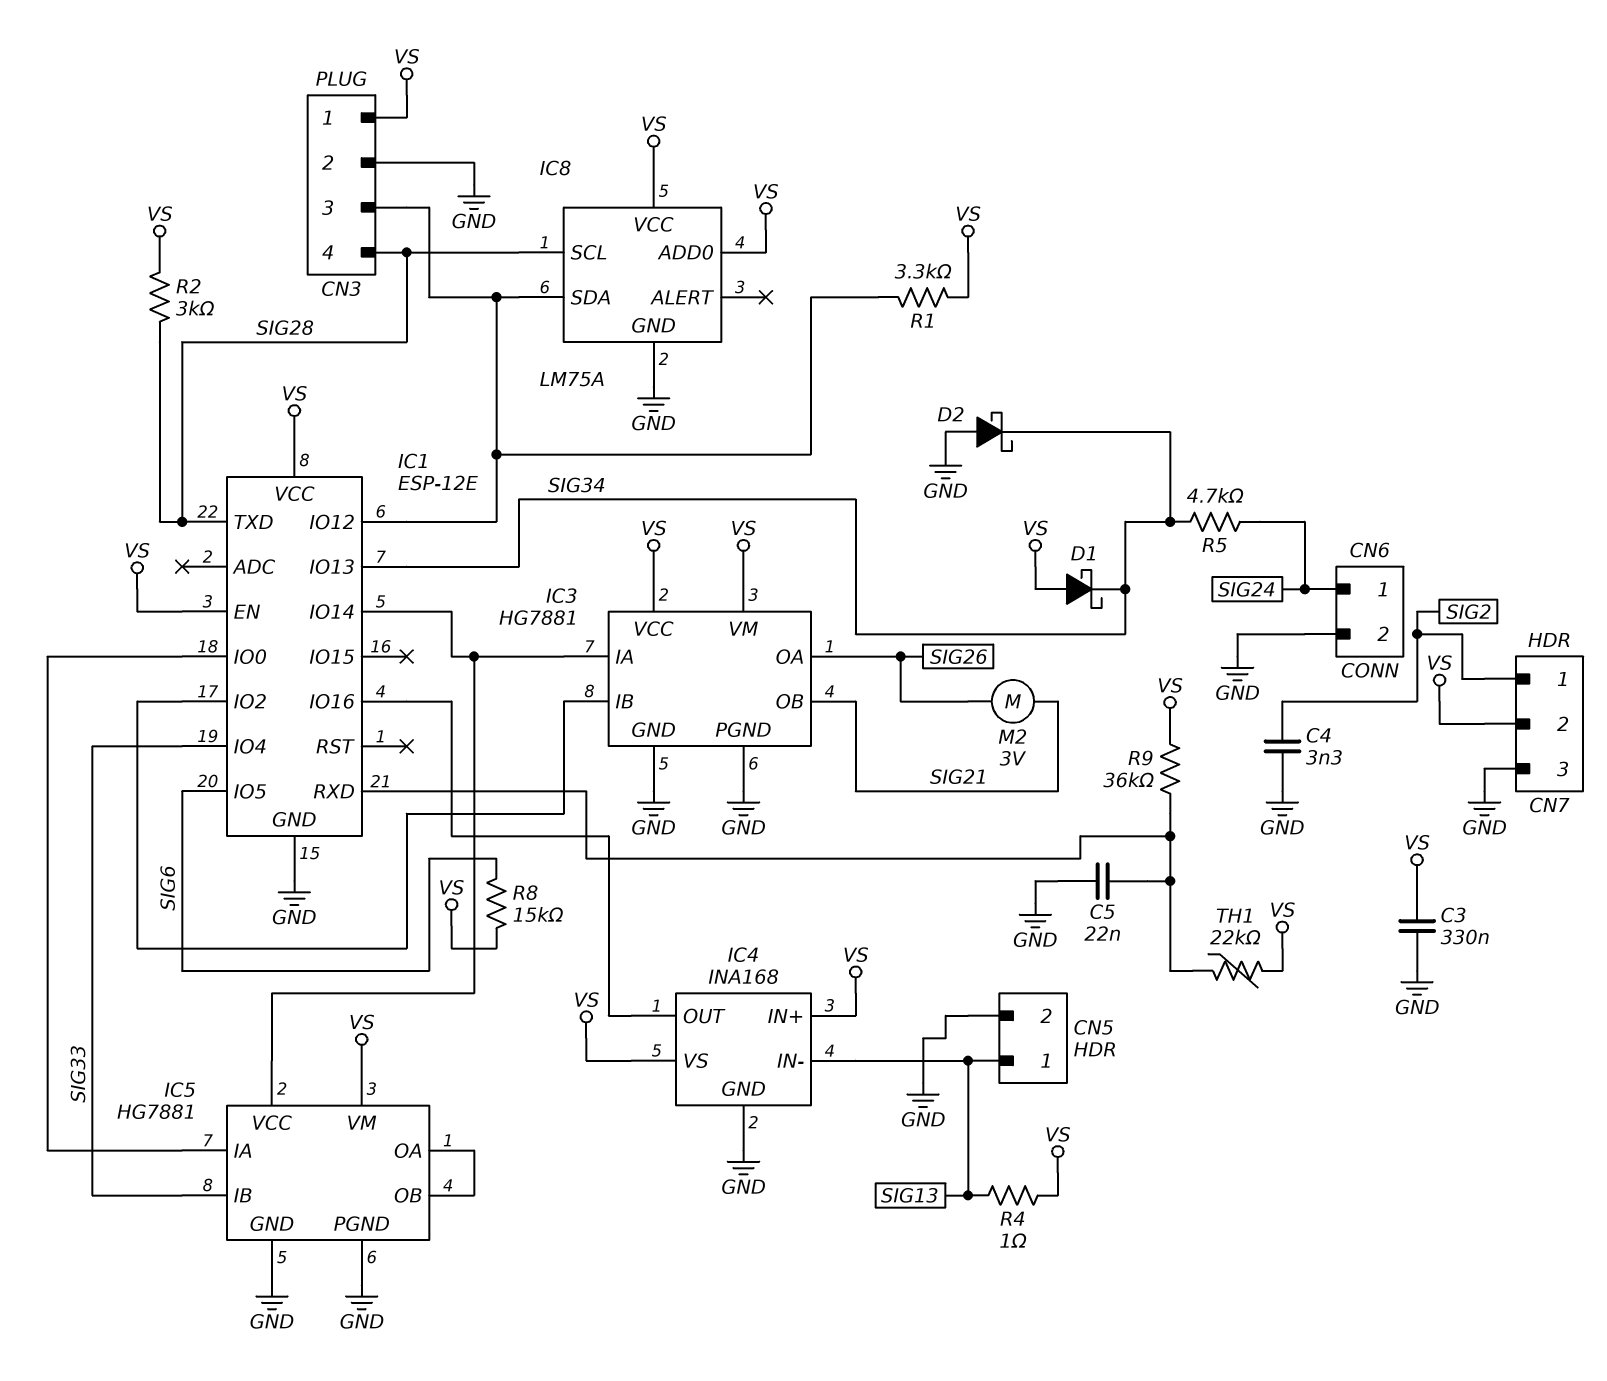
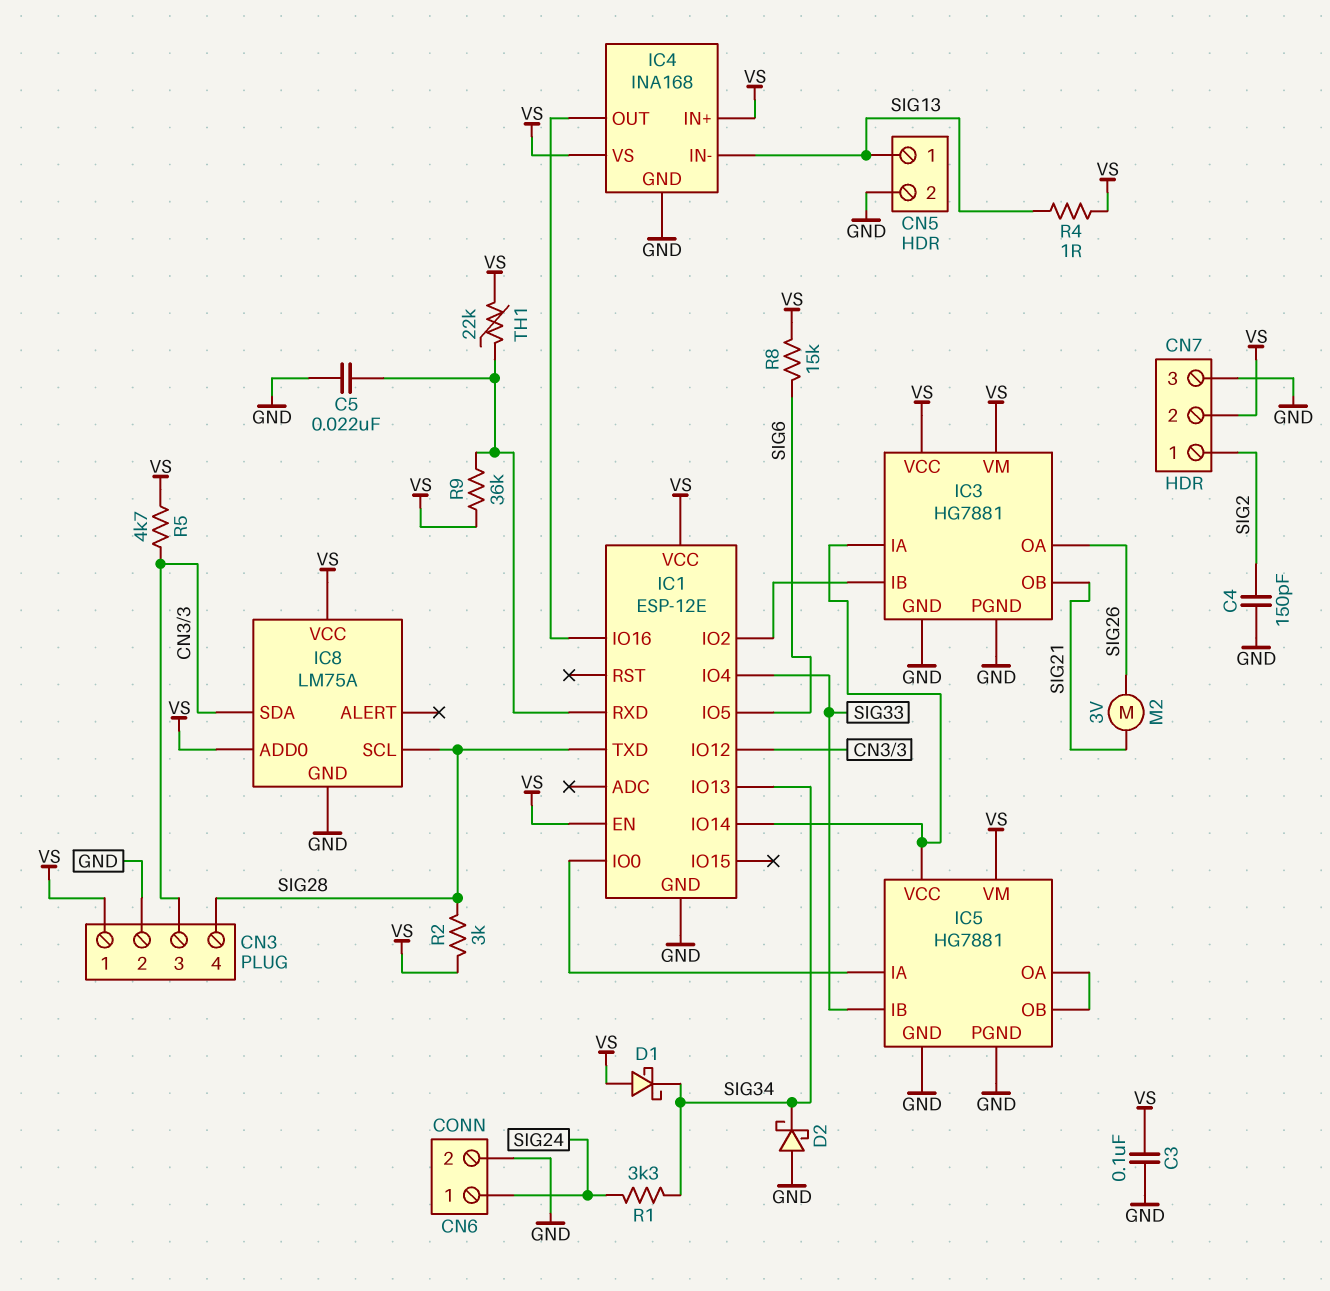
C3: 330nF (GND, VS) -> 100nF (GND, VS)
C4: 3.3nF (GND, SIG2) -> 150pF (GND, SIG2)
R1: 3.3k (CN3/3, VS) -> 3.3k (SIG24, SIG34)
R5: 4.7k (SIG24, SIG34) -> 4.7k (CN3/3, VS)

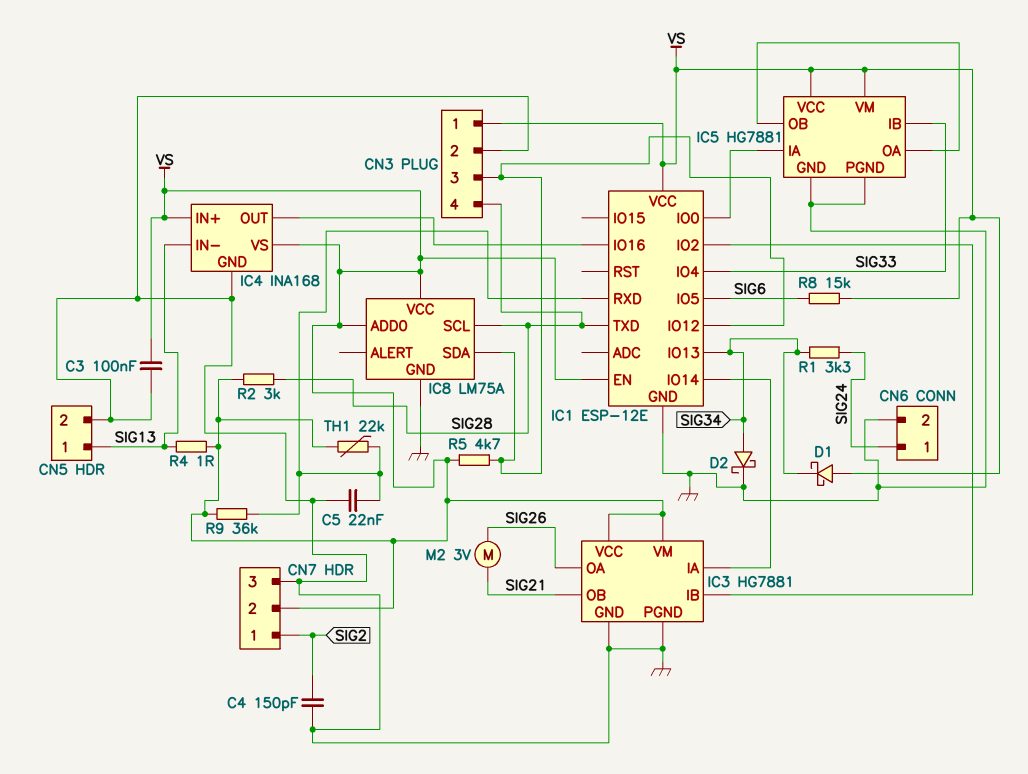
D2: schottky (A GND, K SIG34) -> schottky (A SIG34, K GND)
IC5 pin VCC: IC1/IO14 -> VS

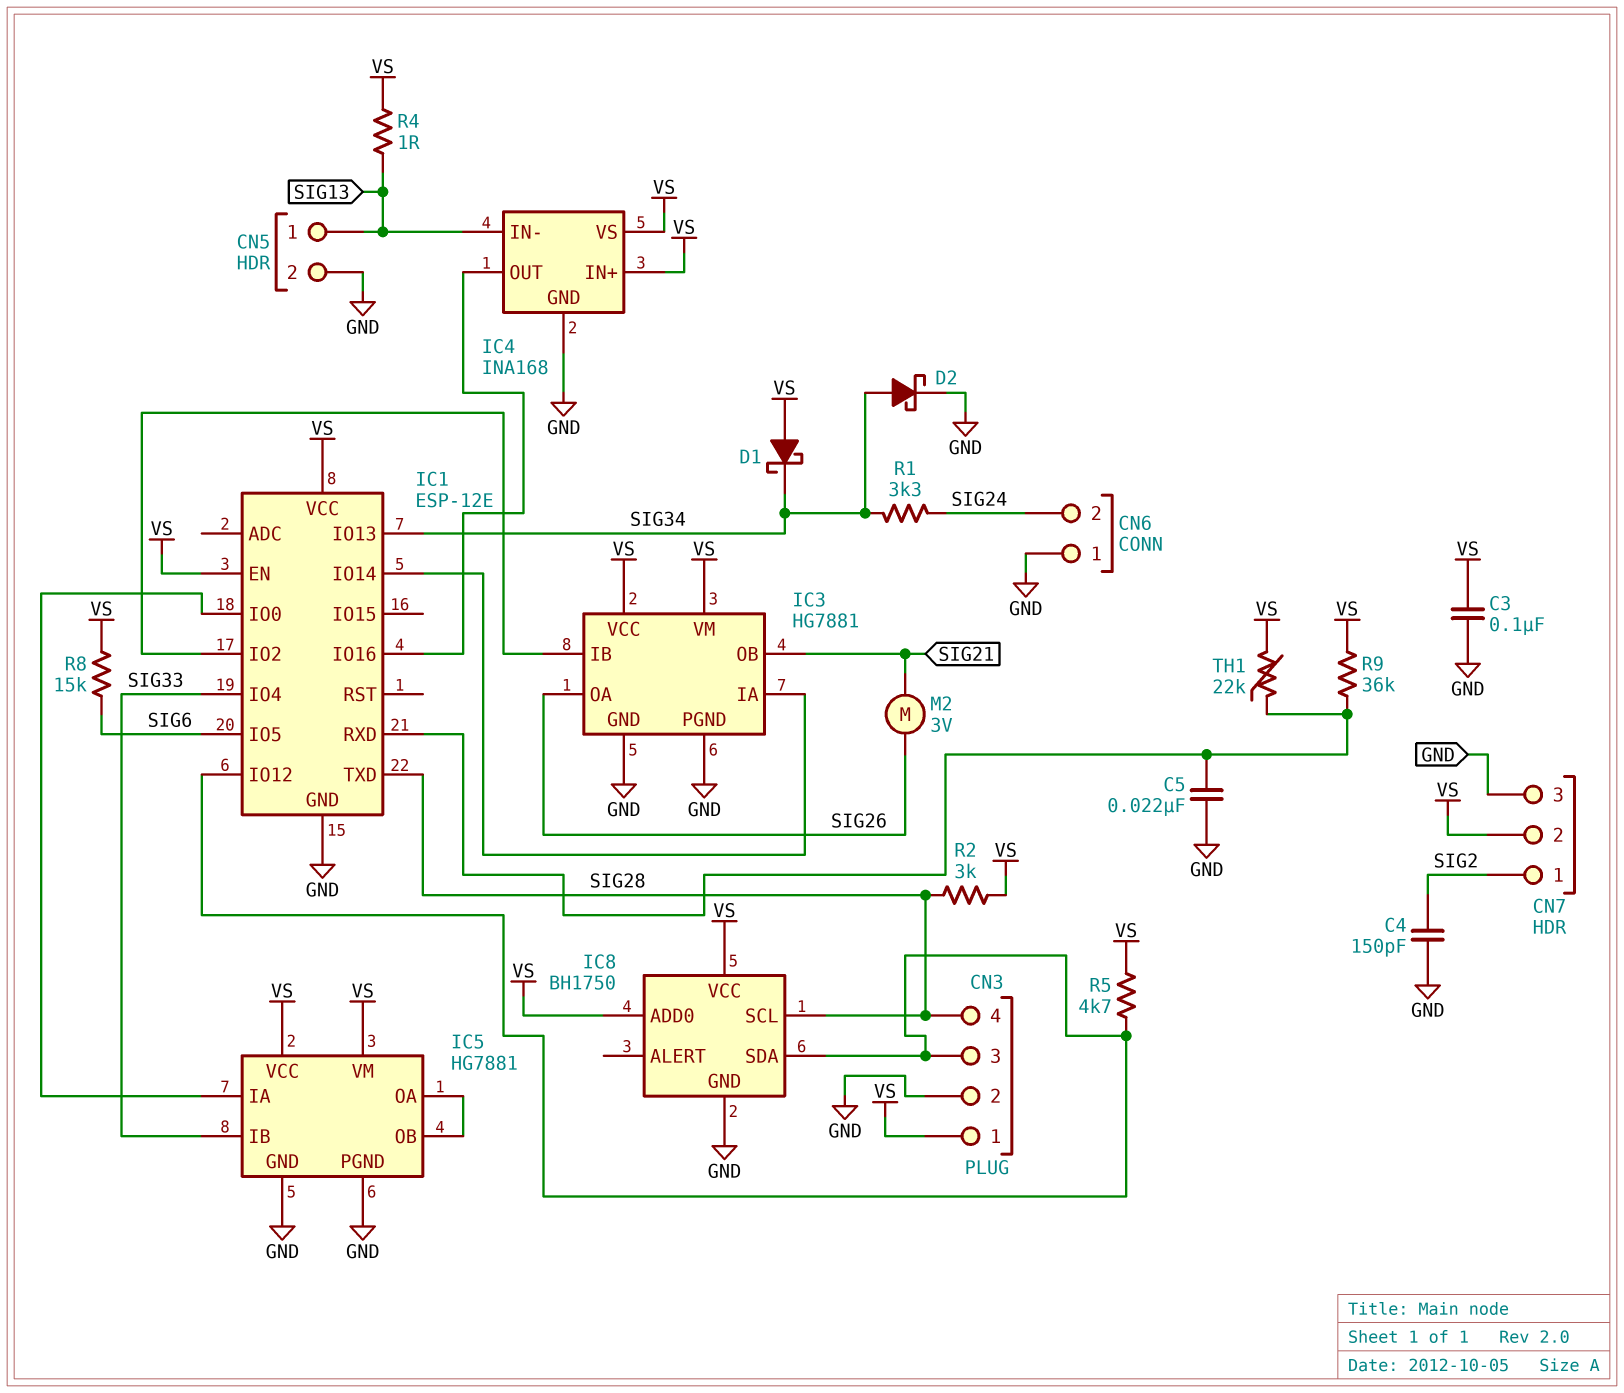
CN6 pin 1: SIG24 -> GND
CN6 pin 2: GND -> SIG24
IC8: LM75A -> BH1750

